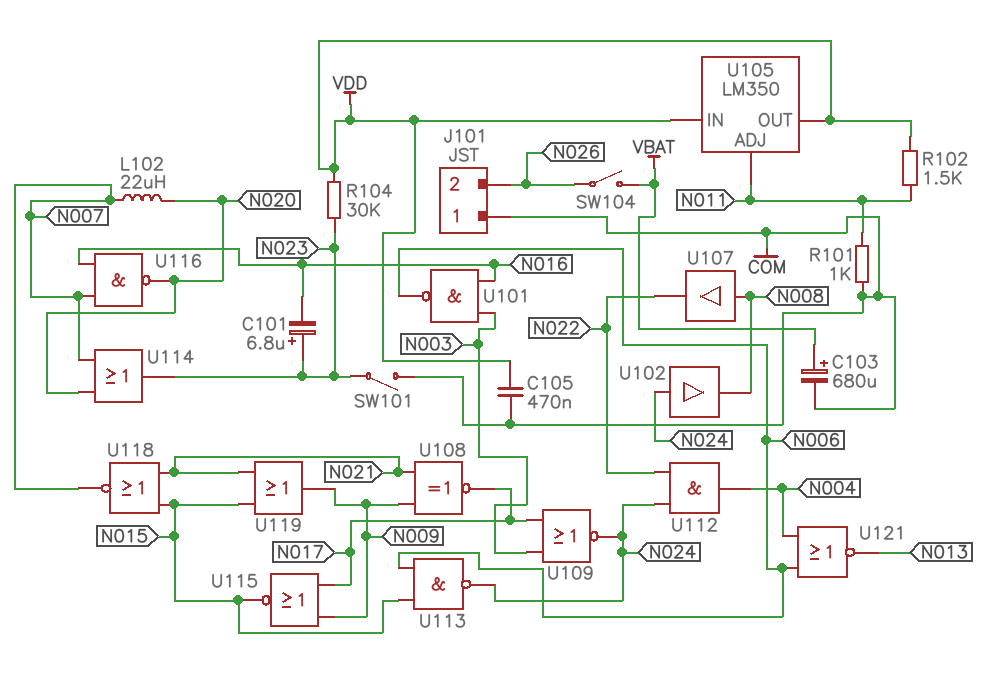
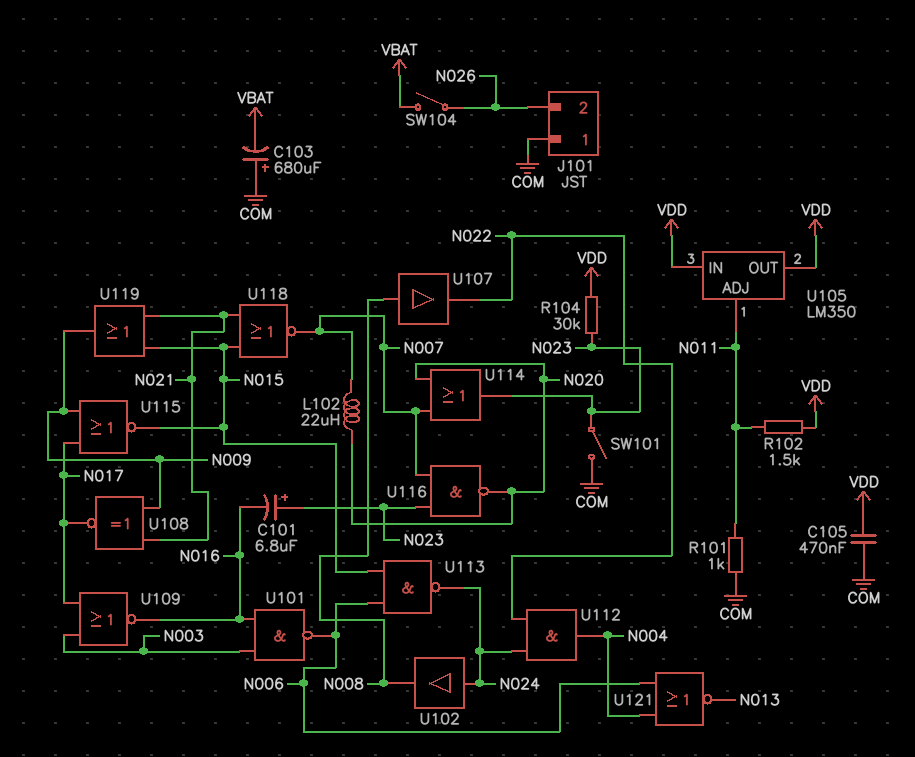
C103: 680uF (plus VBAT, minus COM) -> 680uF (plus COM, minus VBAT)
U109: NOR (in N003, in N017, out N024) -> NOR (in N003, in N017, out N016)
U116: NAND (in N007, in N016, out N020) -> NAND (in N007, in N023, out N020)

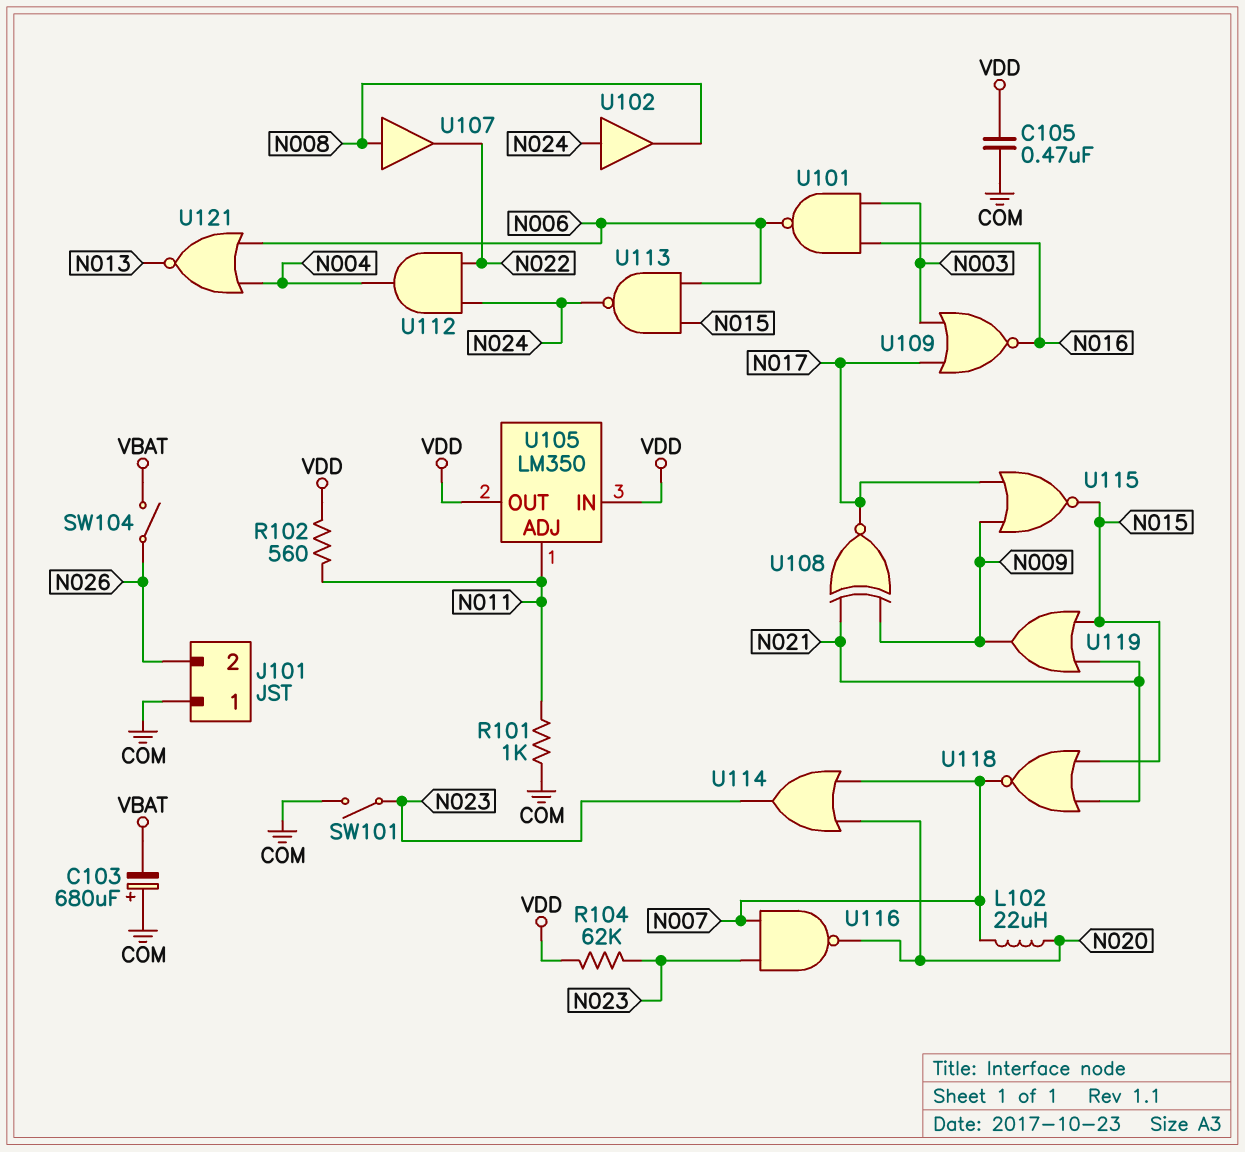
C101: 6.8uF (plus N023, minus N016) -> none
R102: 1.5k (N011, VDD) -> 560 (N011, VDD)
R104: 30k (N023, VDD) -> 62k (N023, VDD)

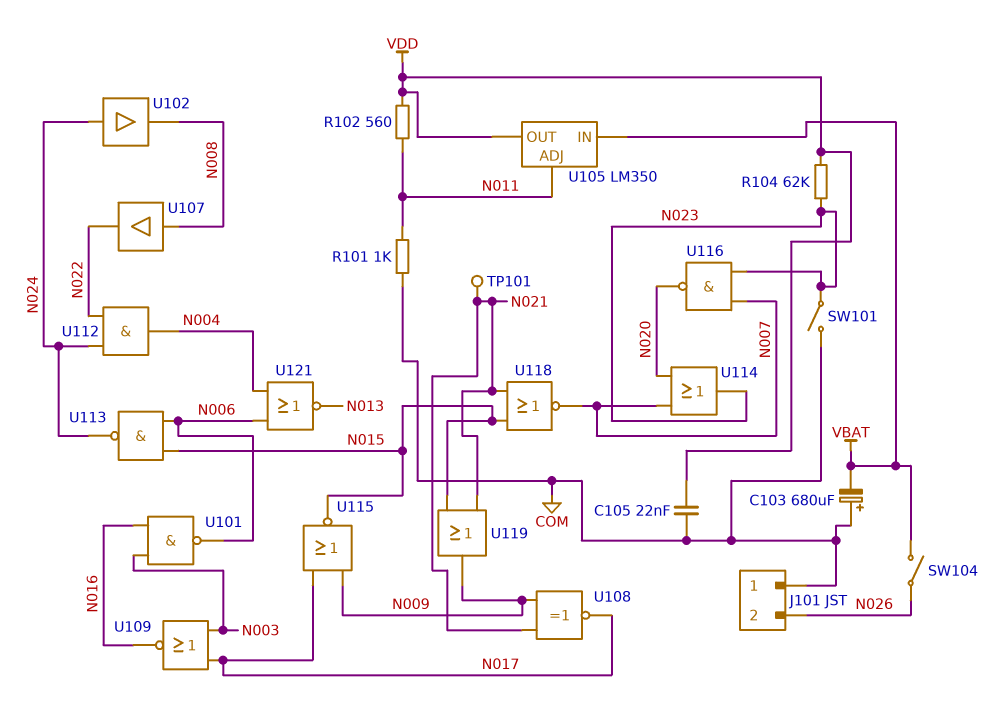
C105: 470nF (COM, VDD) -> 22nF (COM, VDD)
L102: 22uH (N007, N020) -> none
TP101: none -> test point (N021)
U105 pin IN: VDD -> VBAT

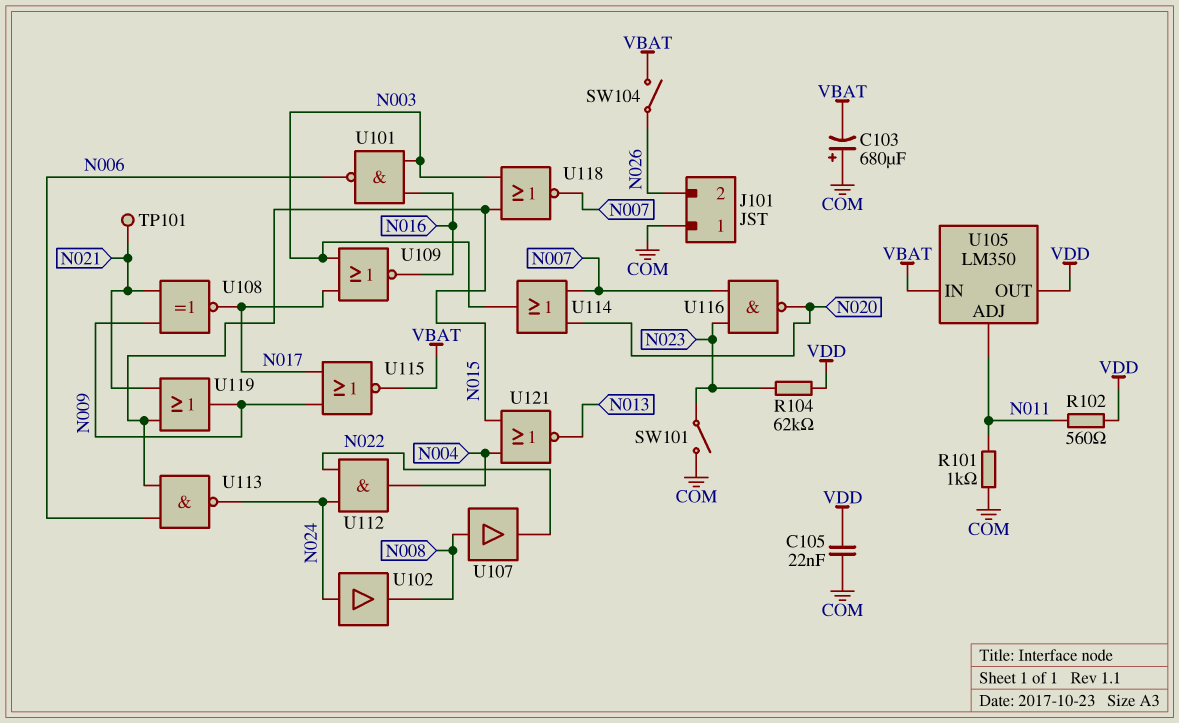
U114: OR (in N007, in N020, out N023) -> OR (in N007, in N020, out N003)
U115: NOR (in N009, in N017, out N015) -> NOR (in N009, in N017, out VBAT)
U118: NOR (in N015, in N021, out N007) -> NOR (in N003, in N015, out N007)
U121: NOR (in N004, in N006, out N013) -> NOR (in N004, in N015, out N013)

